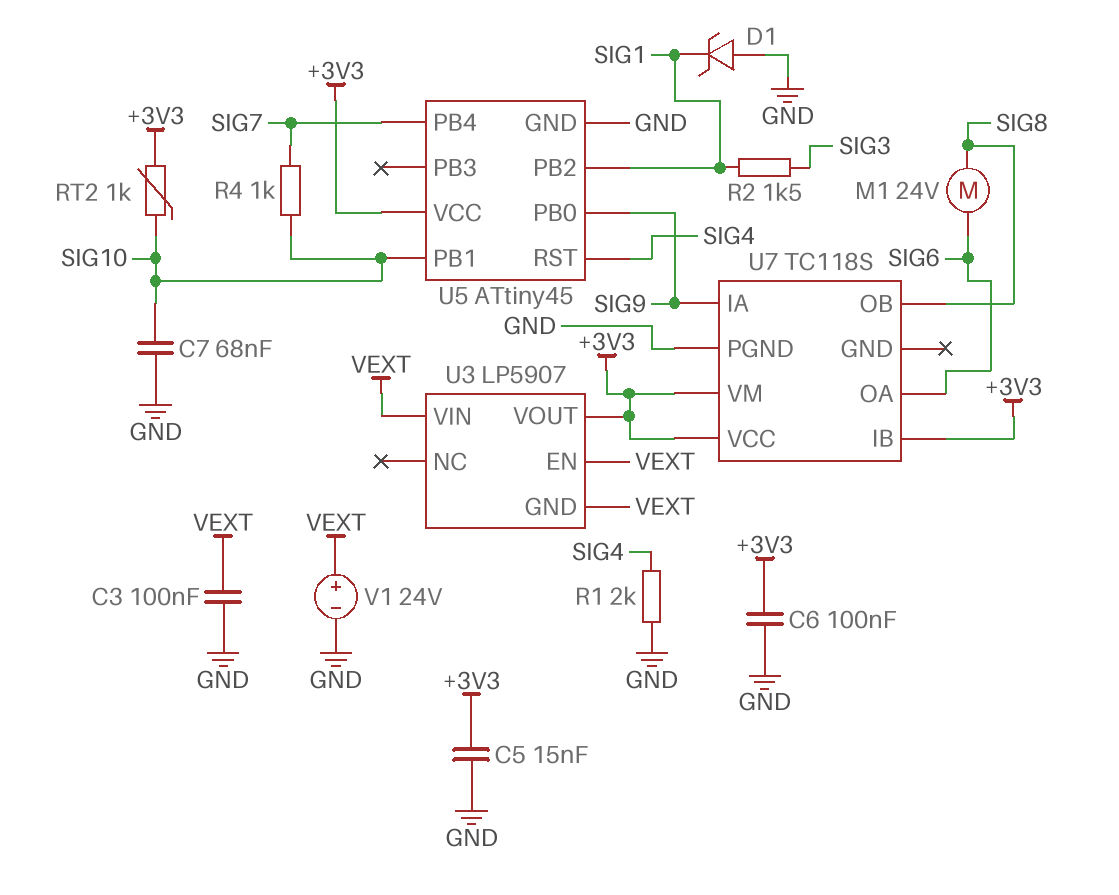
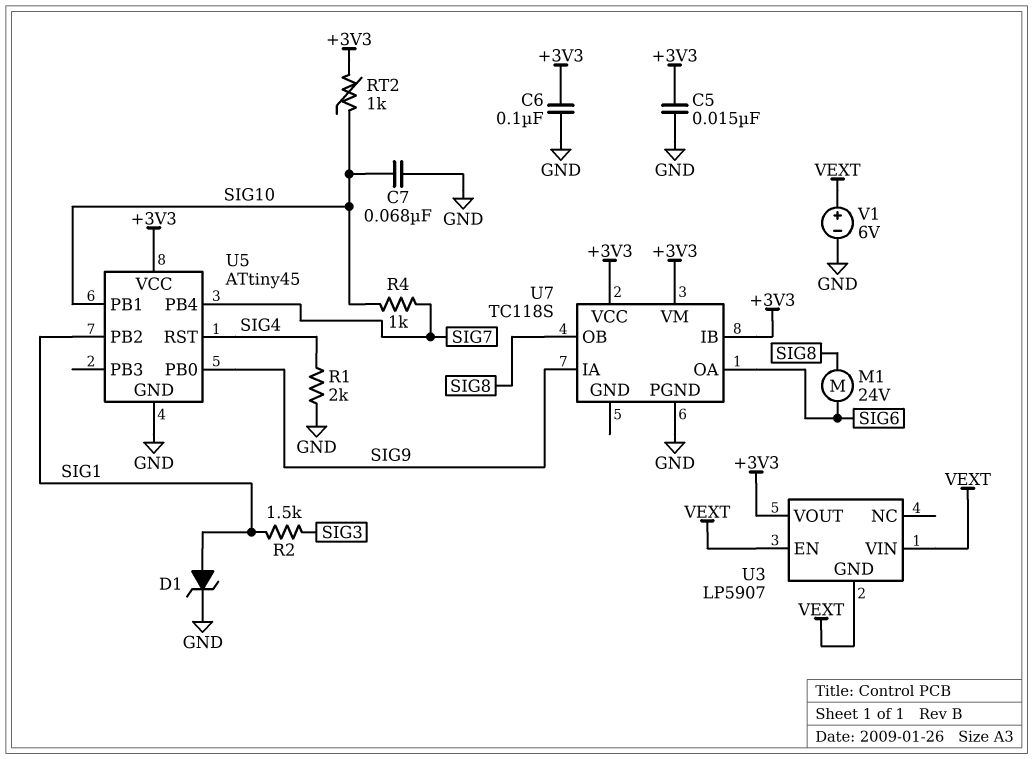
C3: 100nF (GND, VEXT) -> none
D1: zener (A GND, K SIG1) -> zener (A SIG1, K GND)
V1: 24V (plus VEXT, minus GND) -> 6V (plus VEXT, minus GND)

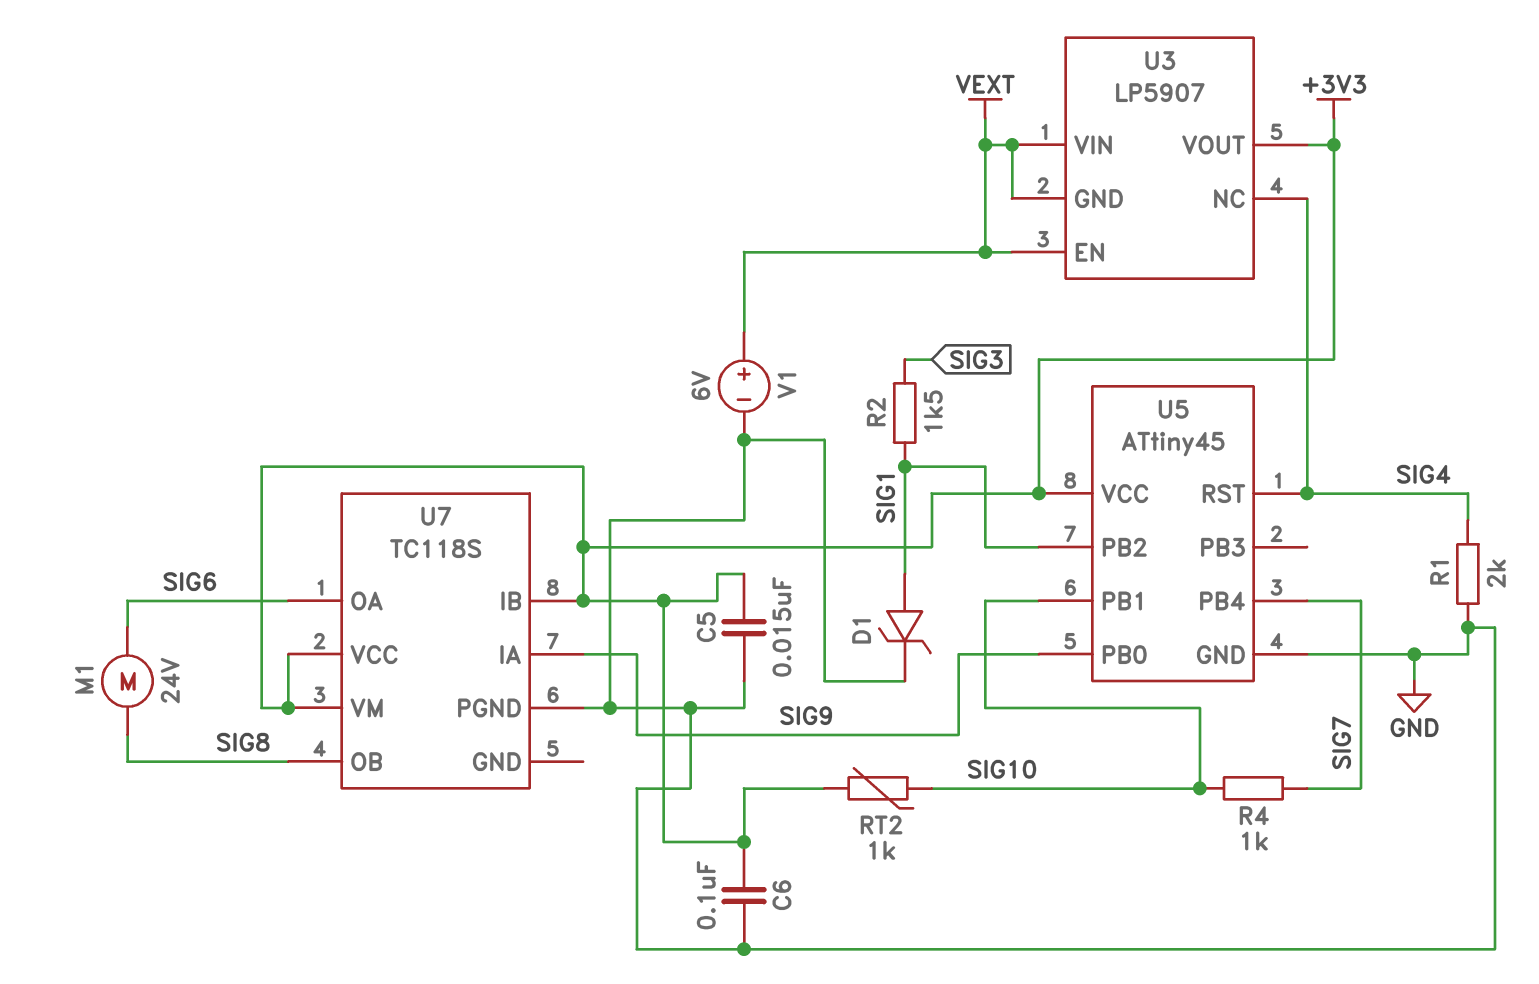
C7: 68nF (GND, SIG10) -> none
U3 pin NC: none -> SIG4

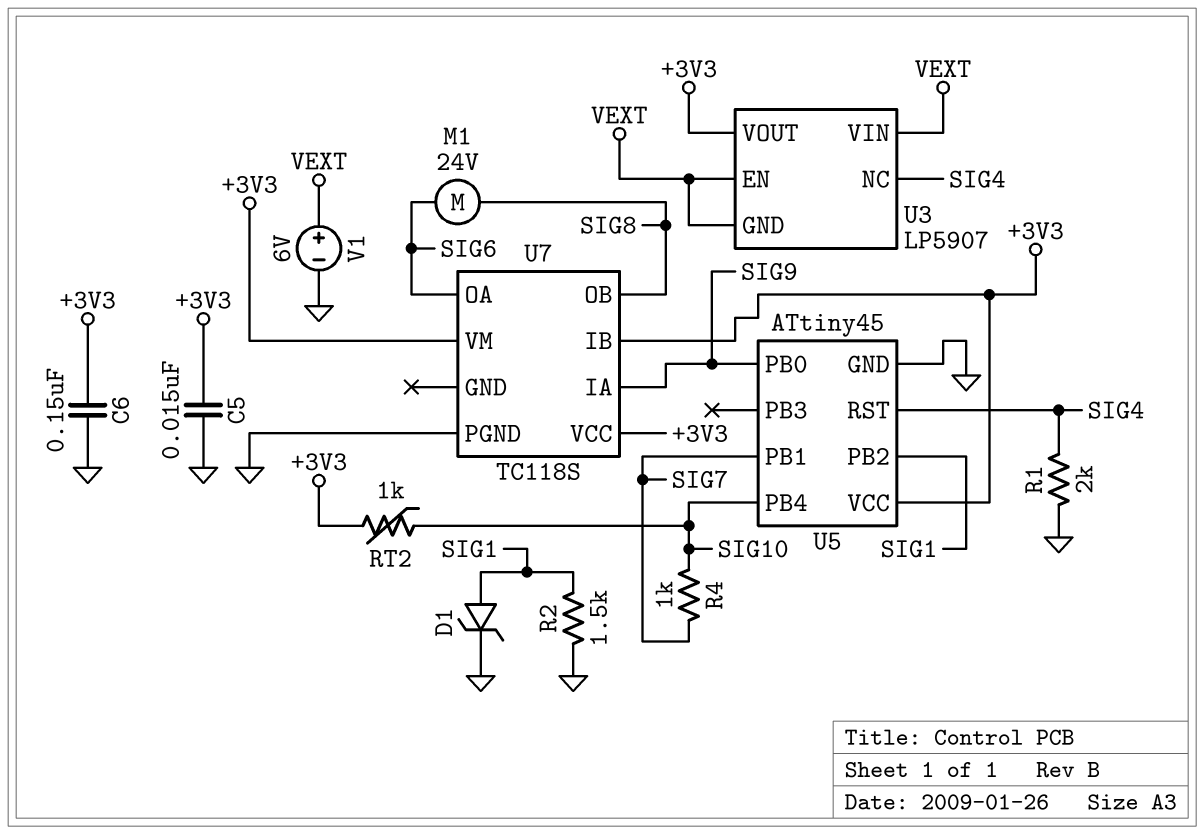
C6: 100nF (+3V3, GND) -> 150nF (+3V3, GND)
R2: 1.5k (SIG1, SIG3) -> 1.5k (GND, SIG1)
U5 pin PB1: SIG10 -> SIG7
U5 pin PB4: SIG7 -> SIG10

